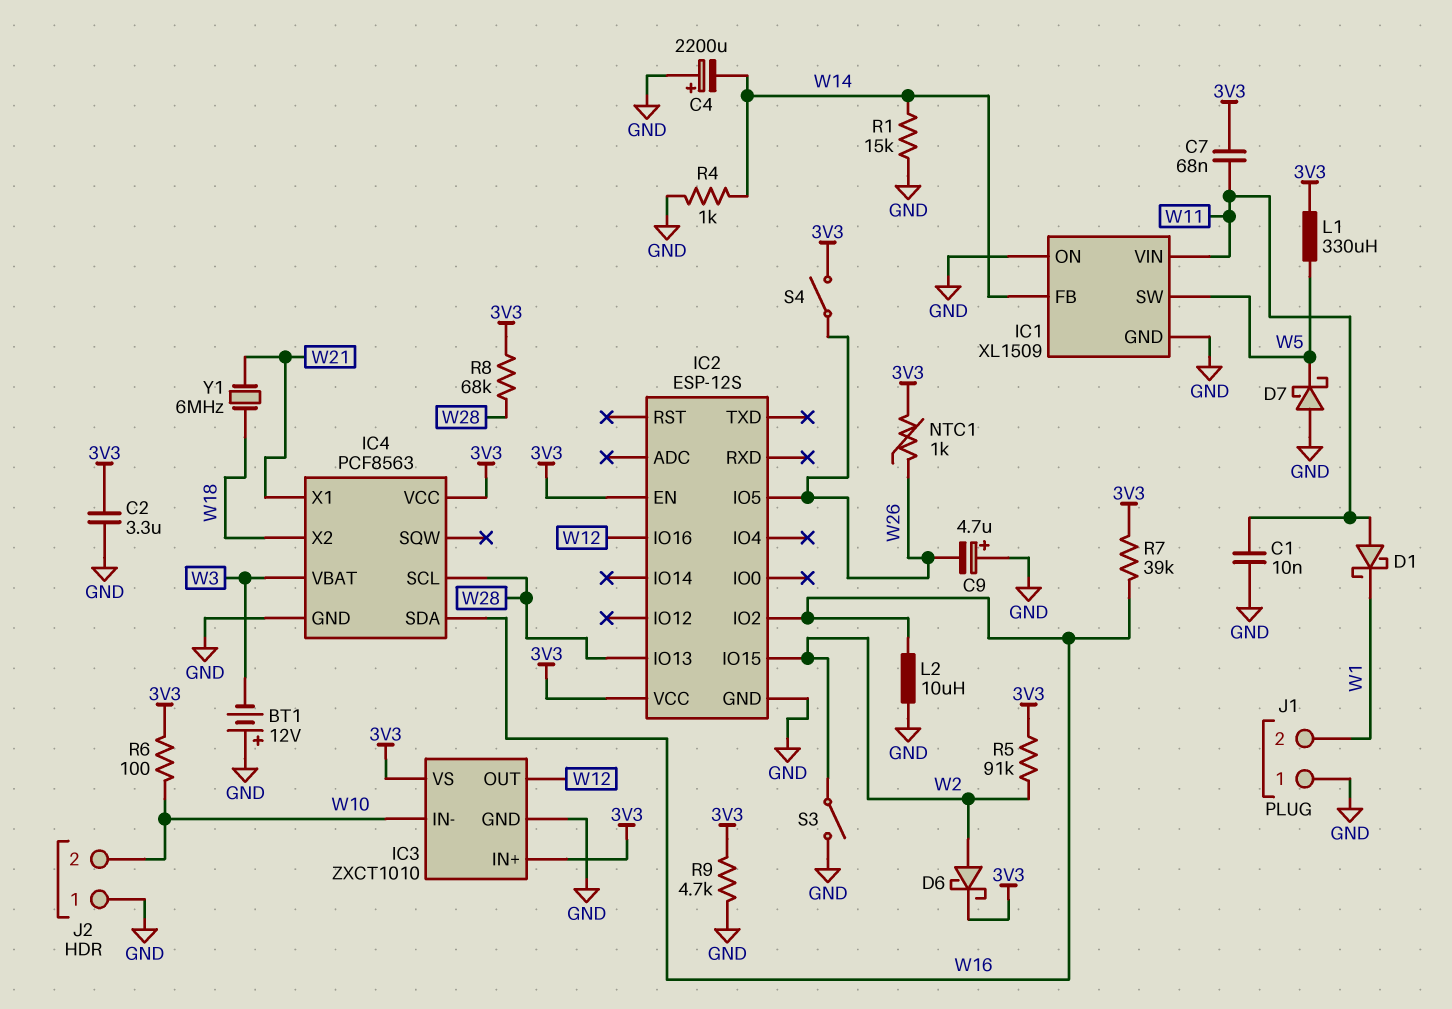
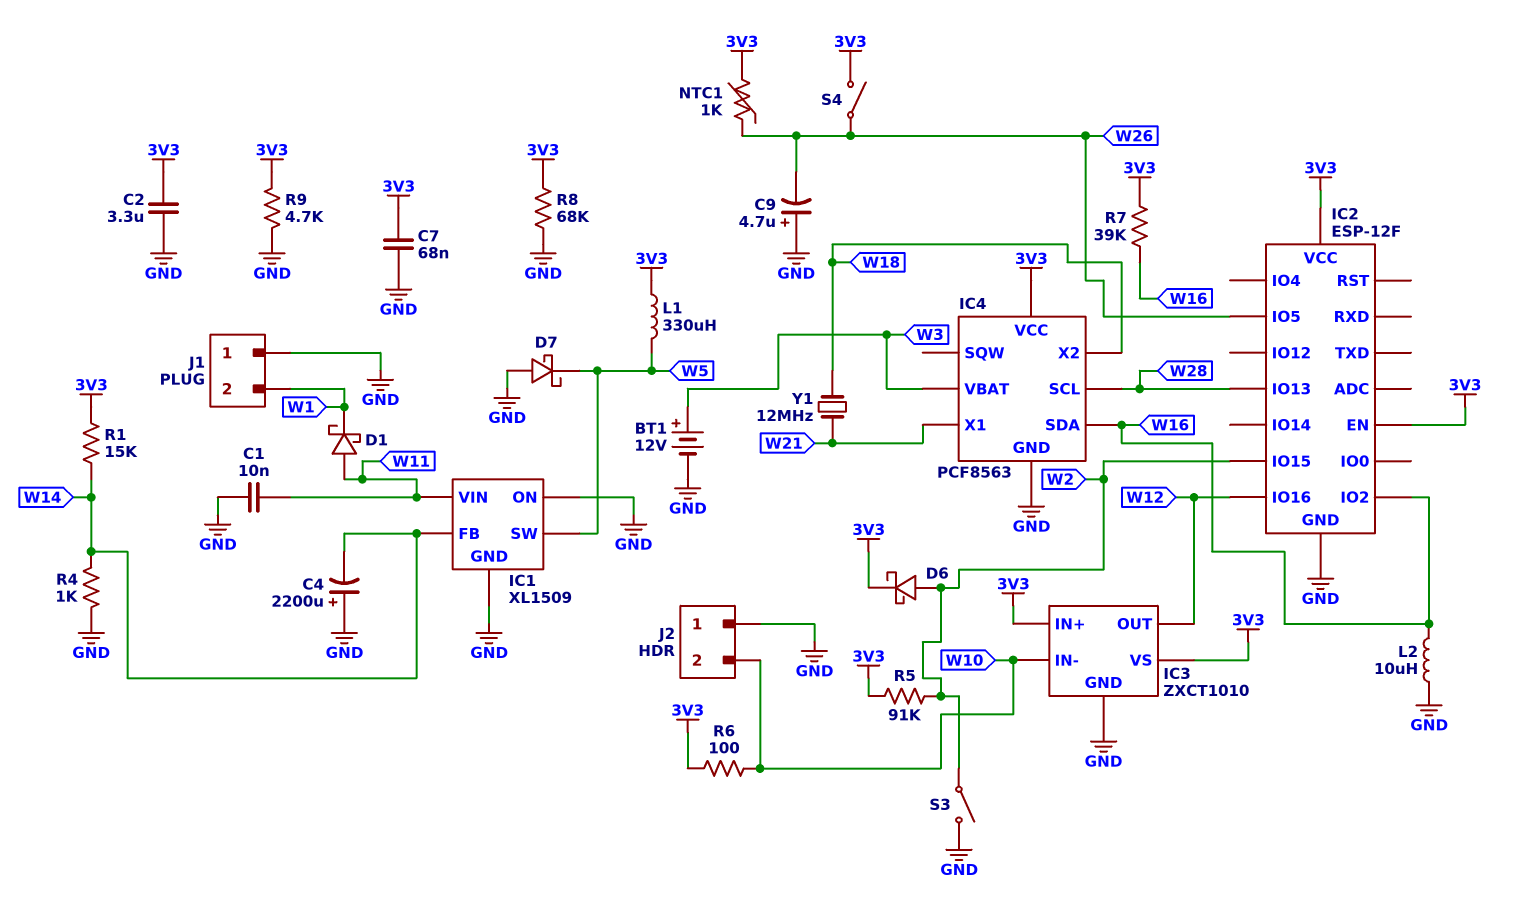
BT1: 12V (plus GND, minus W3) -> 12V (plus W3, minus GND)
C7: 68nF (3V3, W11) -> 68nF (3V3, GND)
IC2: ESP-12S -> ESP-12F
R1: 15k (GND, W14) -> 15k (3V3, W14)
R8: 68k (3V3, W28) -> 68k (3V3, GND)
Y1: 6MHz (W18, W21) -> 12MHz (W18, W21)

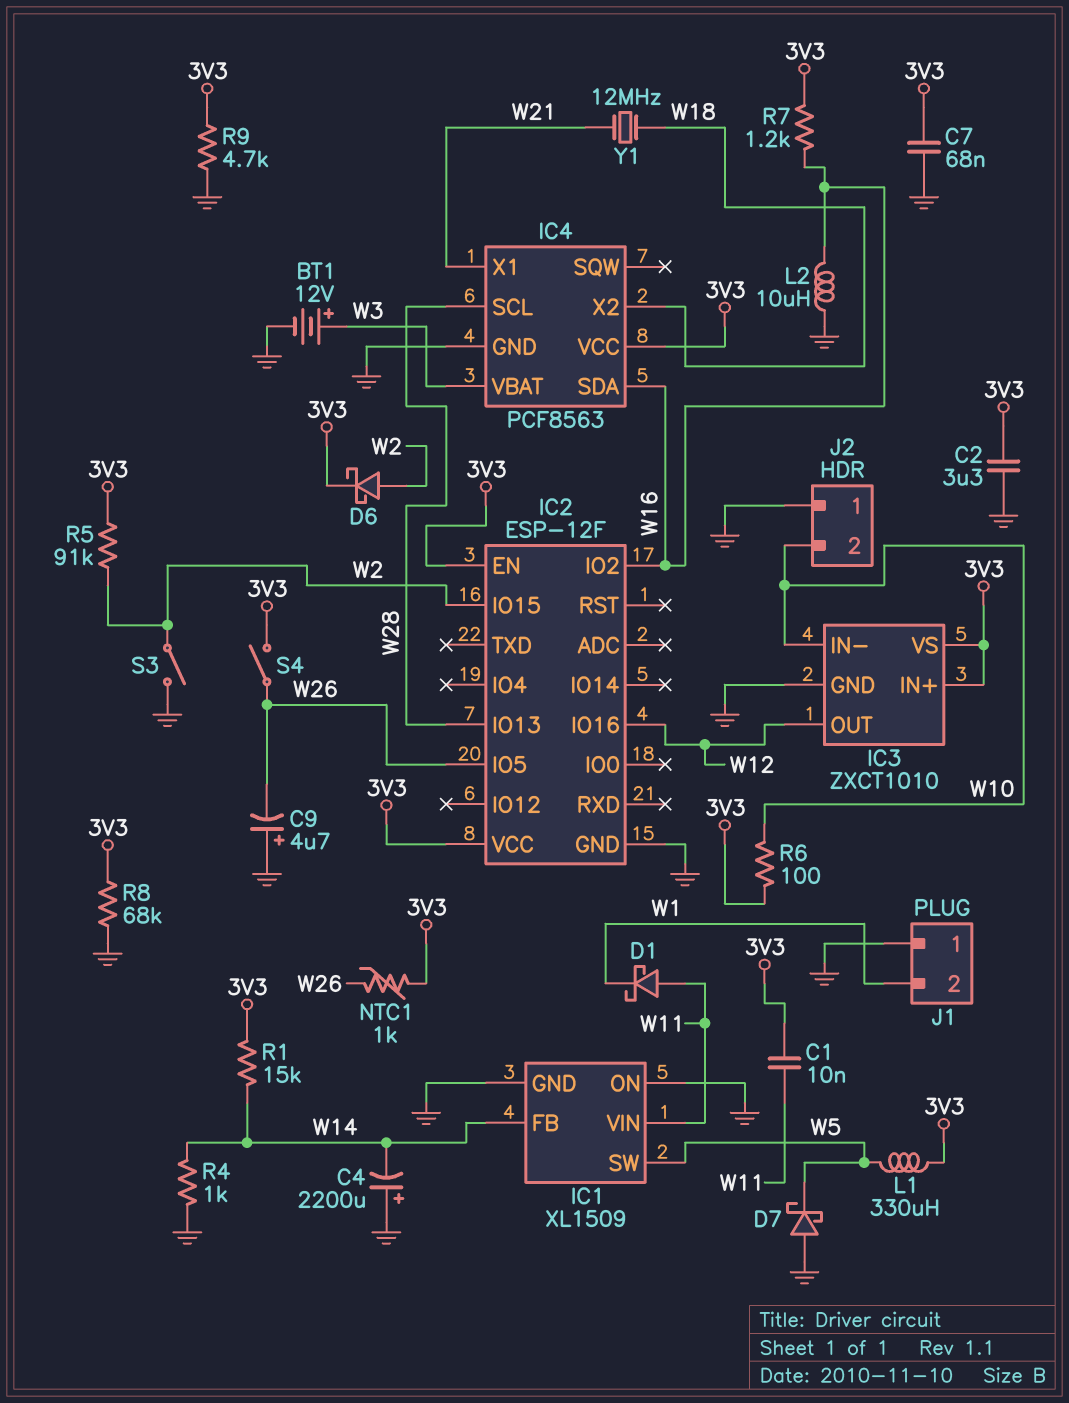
C1: 10nF (GND, W11) -> 10nF (3V3, W11)
R7: 39k (3V3, W16) -> 1.2k (3V3, W16)

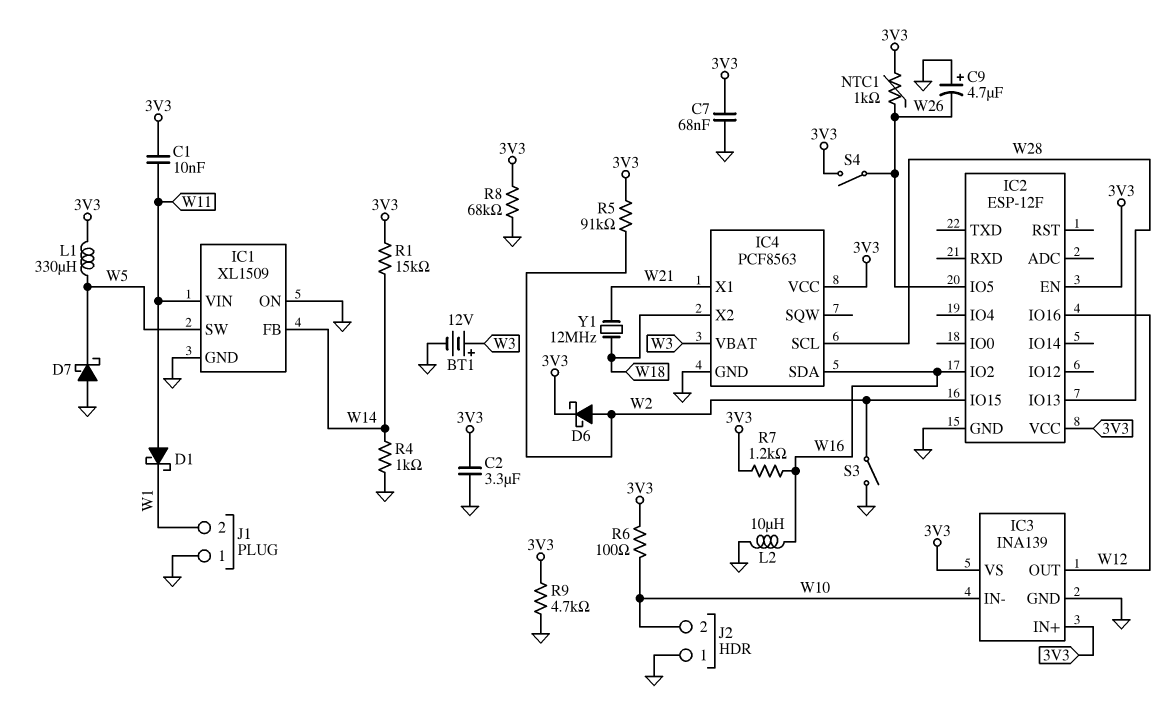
C4: 2200uF (plus GND, minus W14) -> none
IC3: ZXCT1010 -> INA139

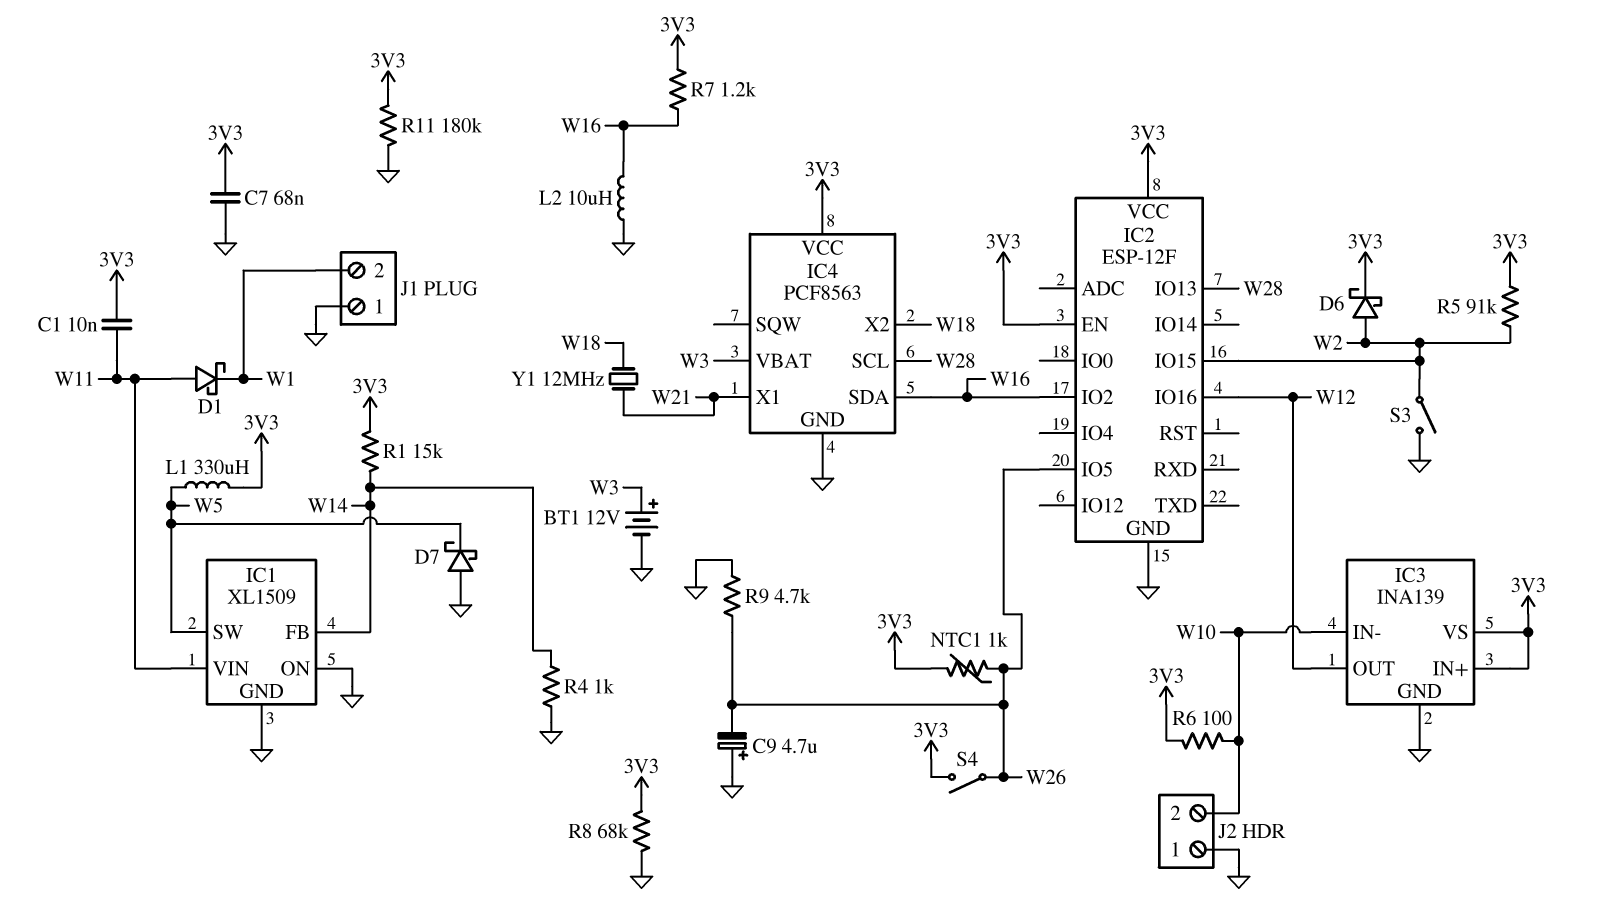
C2: 3.3uF (3V3, GND) -> none
R9: 4.7k (3V3, GND) -> 4.7k (GND, W26)
R11: none -> 180k (3V3, GND)

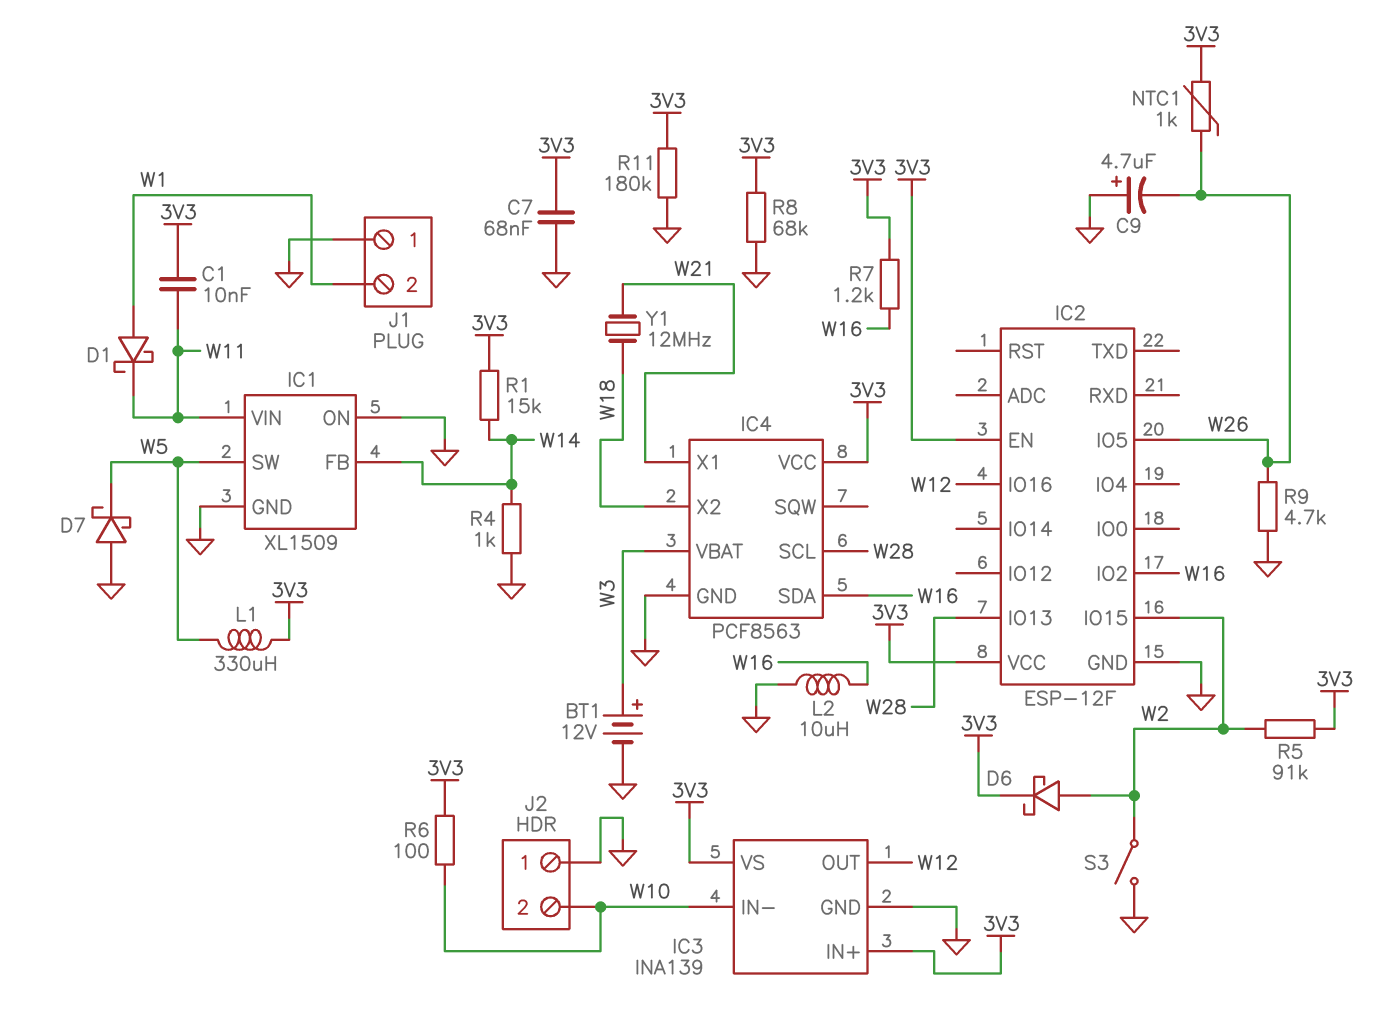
D1: schottky (A W11, K W1) -> schottky (A W1, K W11)
S4: switch (3V3, W26) -> none

